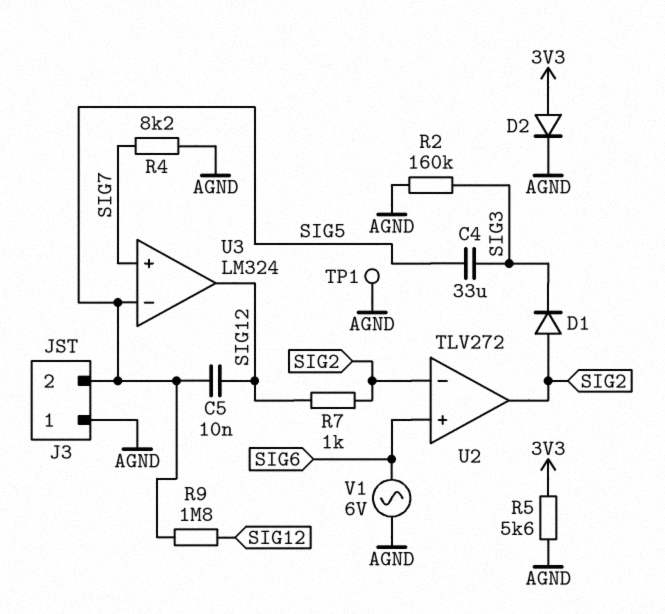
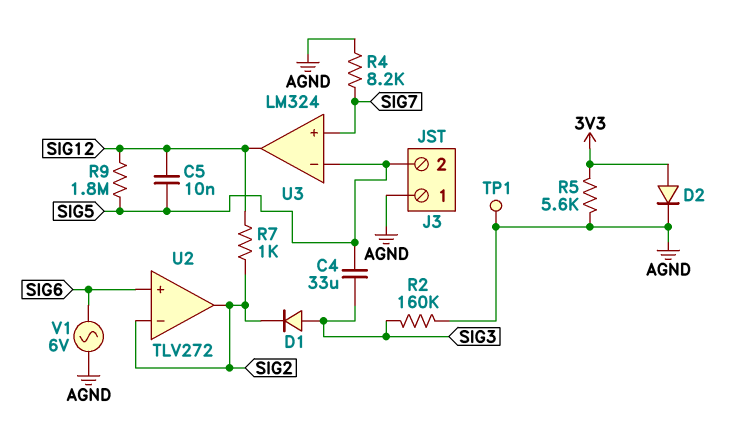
D1: diode (A SIG2, K SIG3) -> diode (A SIG3, K SIG2)

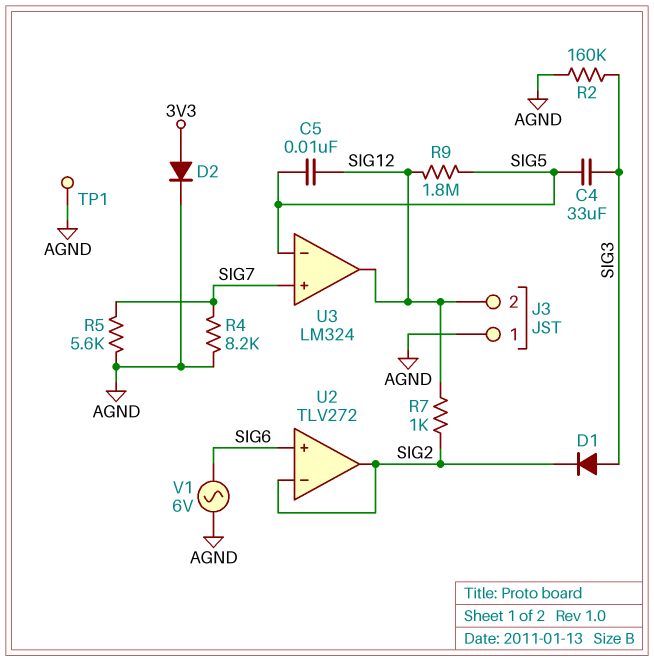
J3 pin 2: SIG5 -> SIG12
R5: 5.6k (3V3, AGND) -> 5.6k (AGND, SIG7)

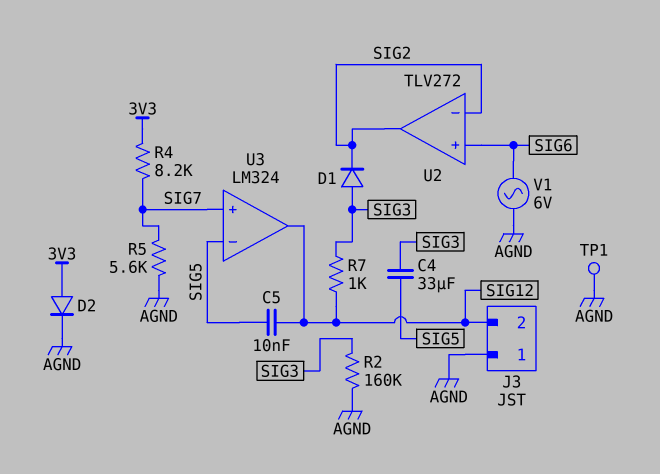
R4: 8.2k (AGND, SIG7) -> 8.2k (3V3, SIG7)
R7: 1k (SIG2, SIG12) -> 1k (SIG3, SIG12)
R9: 1.8M (SIG5, SIG12) -> none

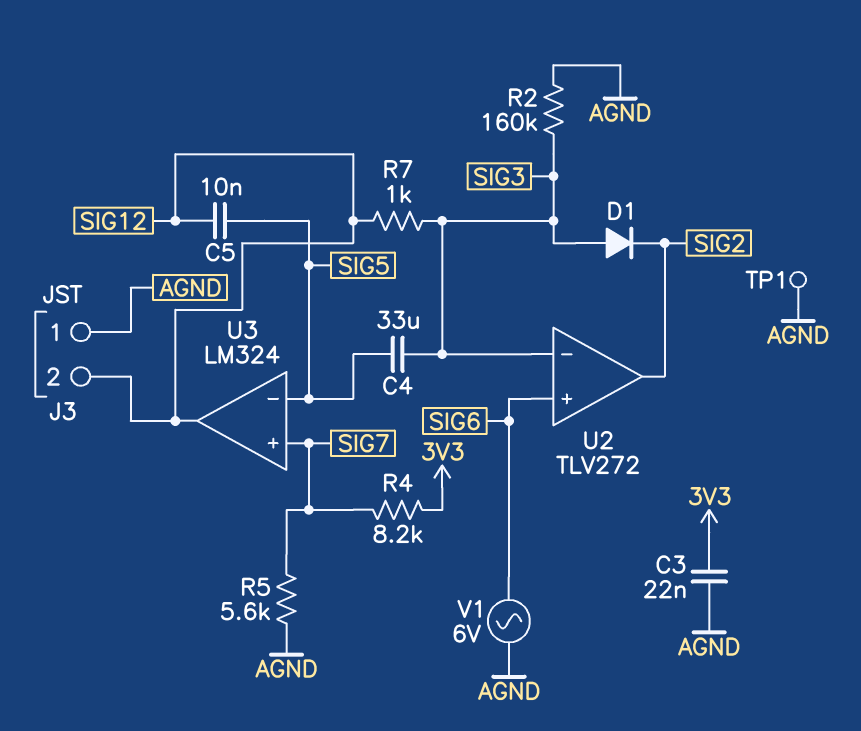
C3: none -> 22nF (3V3, AGND)
D2: diode (A 3V3, K AGND) -> none
U2 pin in-: SIG2 -> SIG3

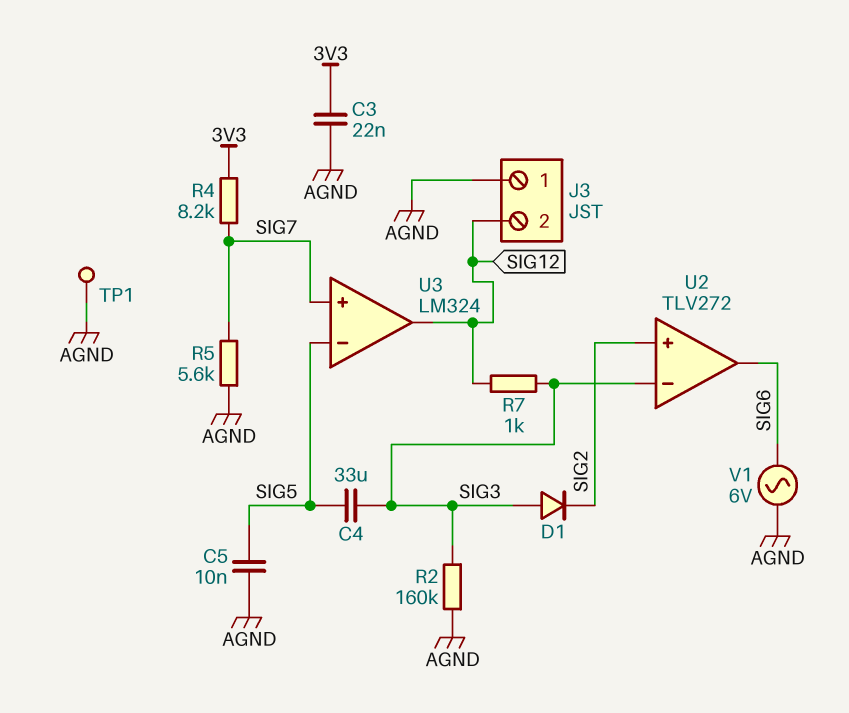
C5: 10nF (SIG5, SIG12) -> 10nF (AGND, SIG5)
U2 pin in+: SIG6 -> SIG2
U2 pin out: SIG2 -> SIG6

